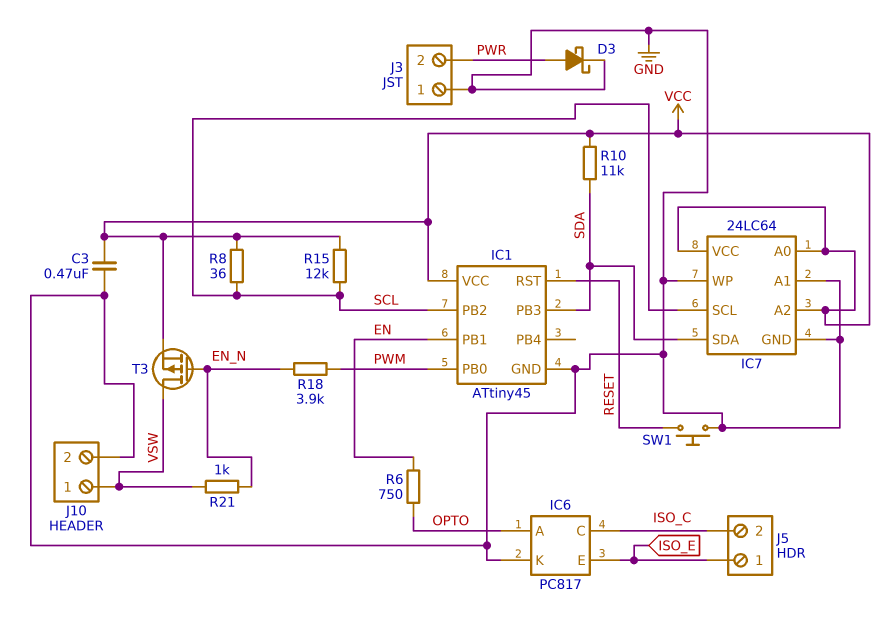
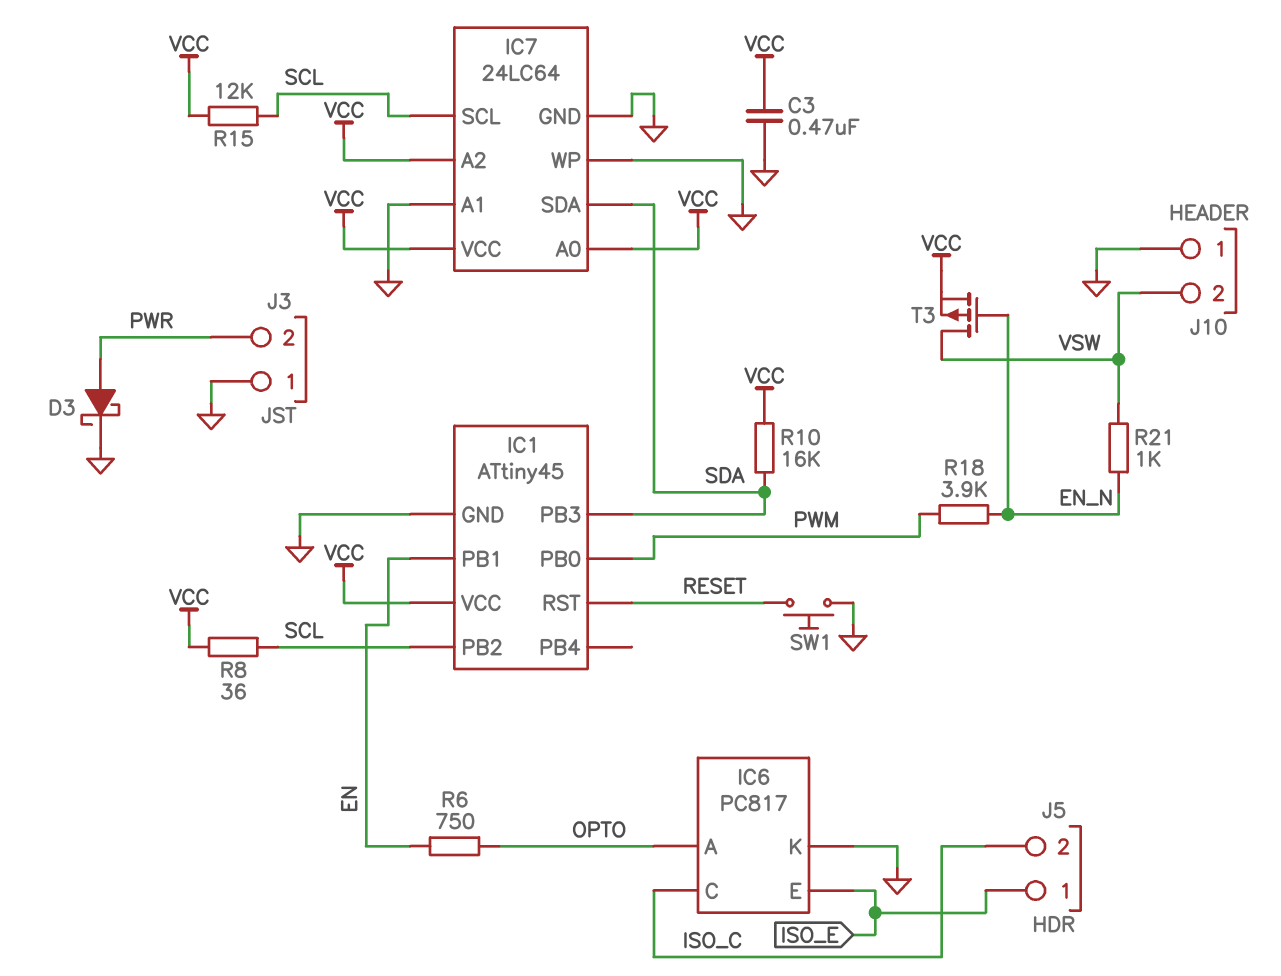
J10 pin 1: VSW -> GND
J10 pin 2: GND -> VSW
R10: 11k (SDA, VCC) -> 16k (SDA, VCC)

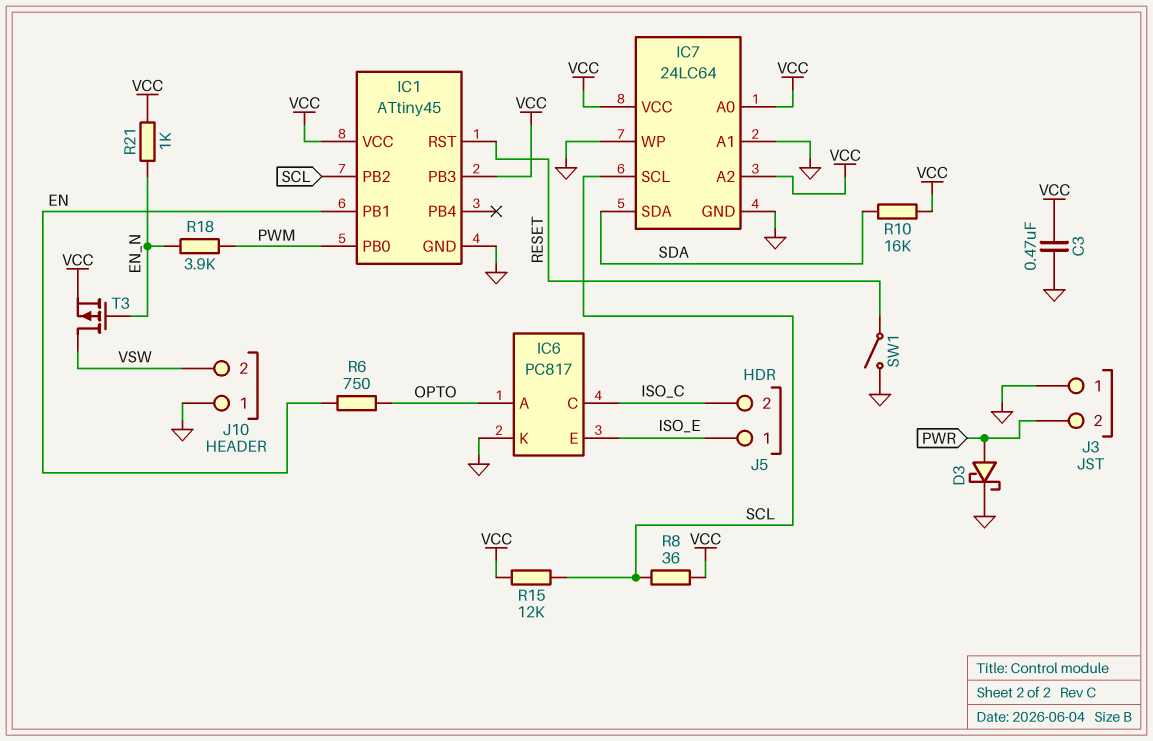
IC1 pin PB3: SDA -> VCC
R21: 1k (EN_N, VSW) -> 1k (EN_N, VCC)
SW1: button (GND, RESET) -> switch (GND, RESET)

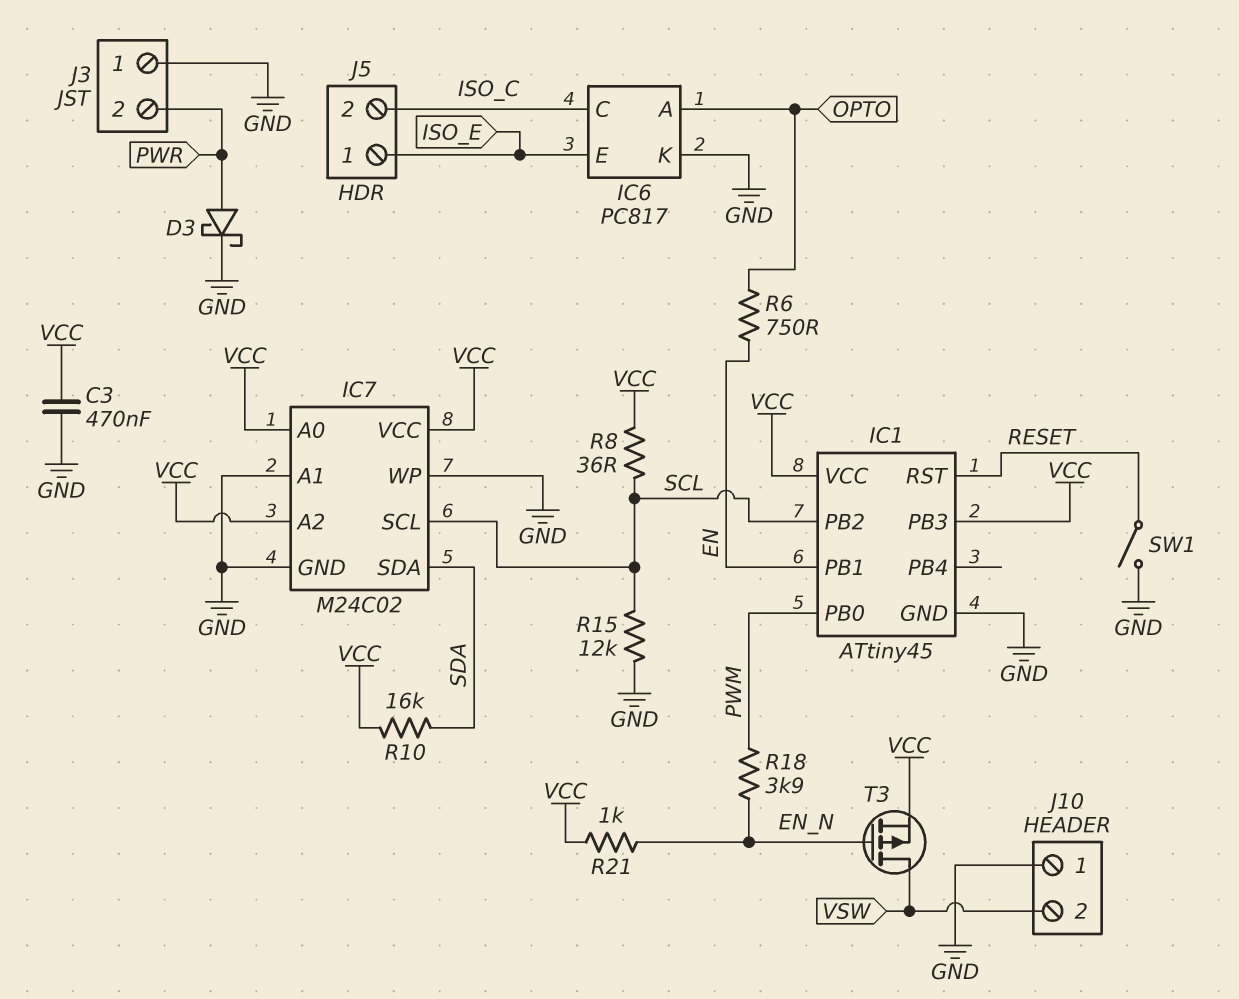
IC7: 24LC64 -> M24C02
R15: 12k (SCL, VCC) -> 12k (GND, SCL)

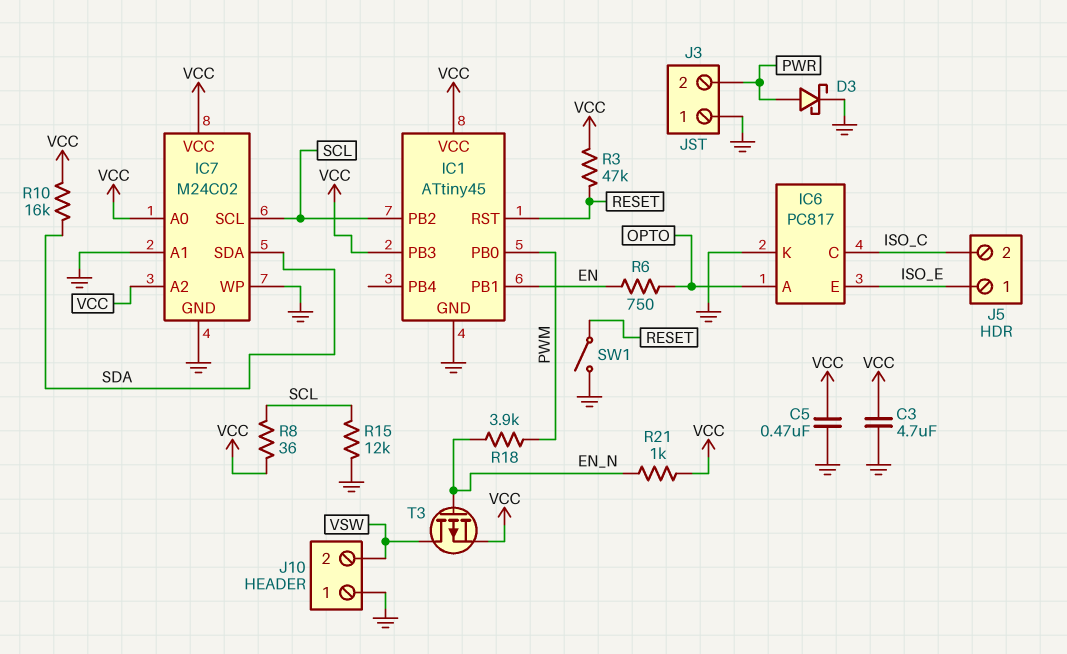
C3: 470nF (GND, VCC) -> 4.7uF (GND, VCC)
C5: none -> 470nF (GND, VCC)
R3: none -> 47k (RESET, VCC)

